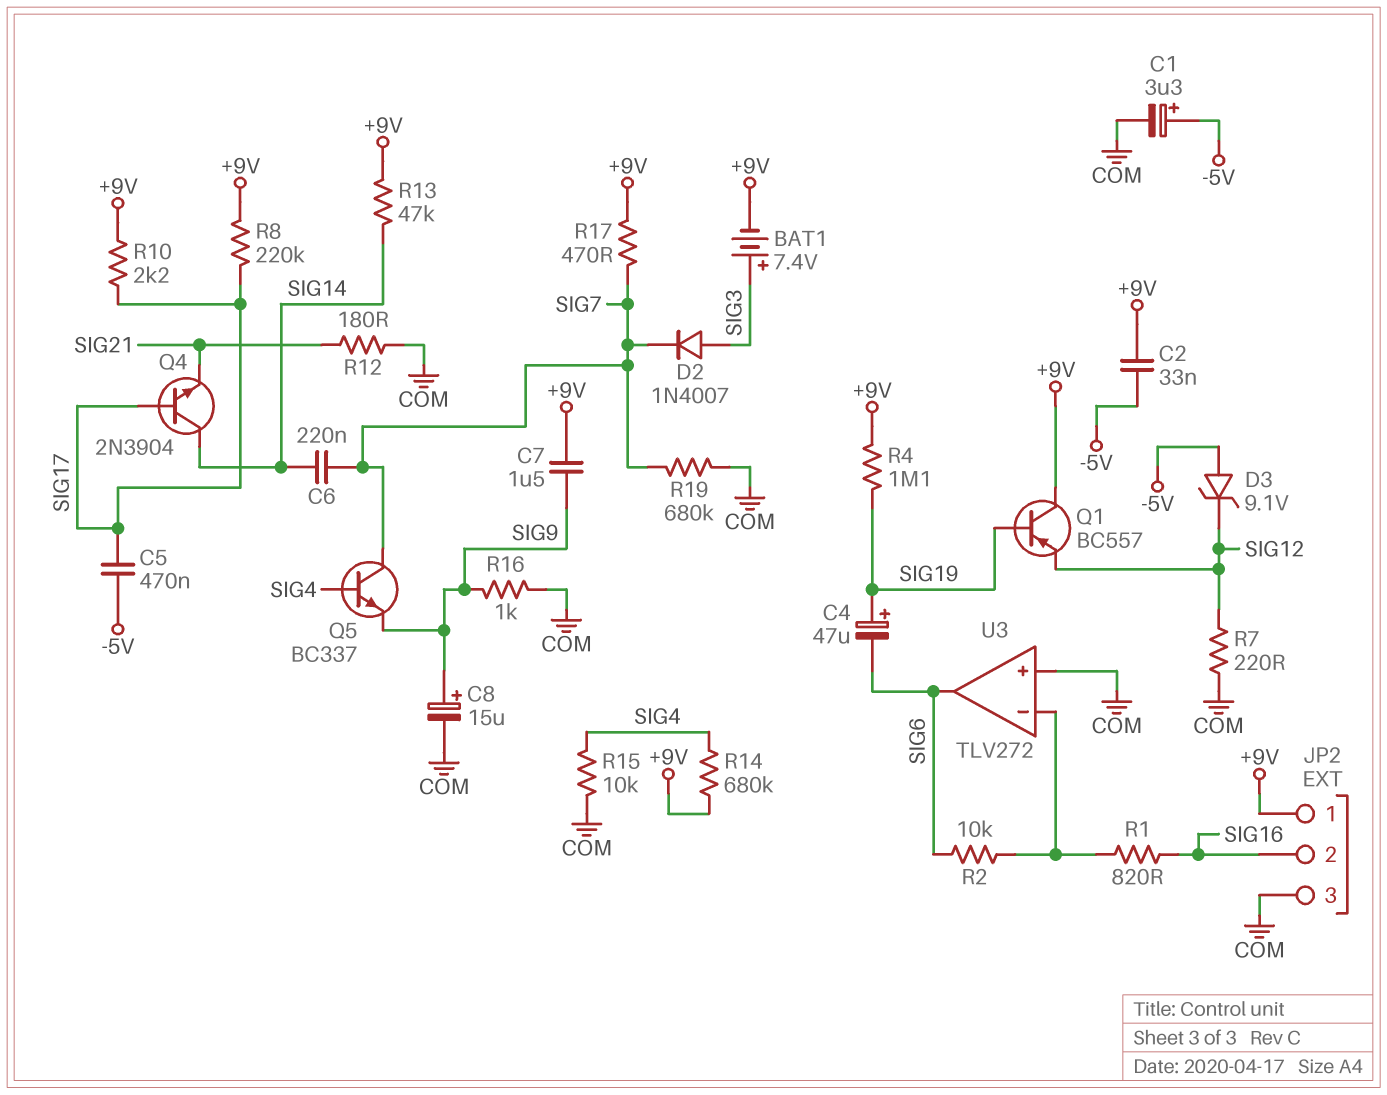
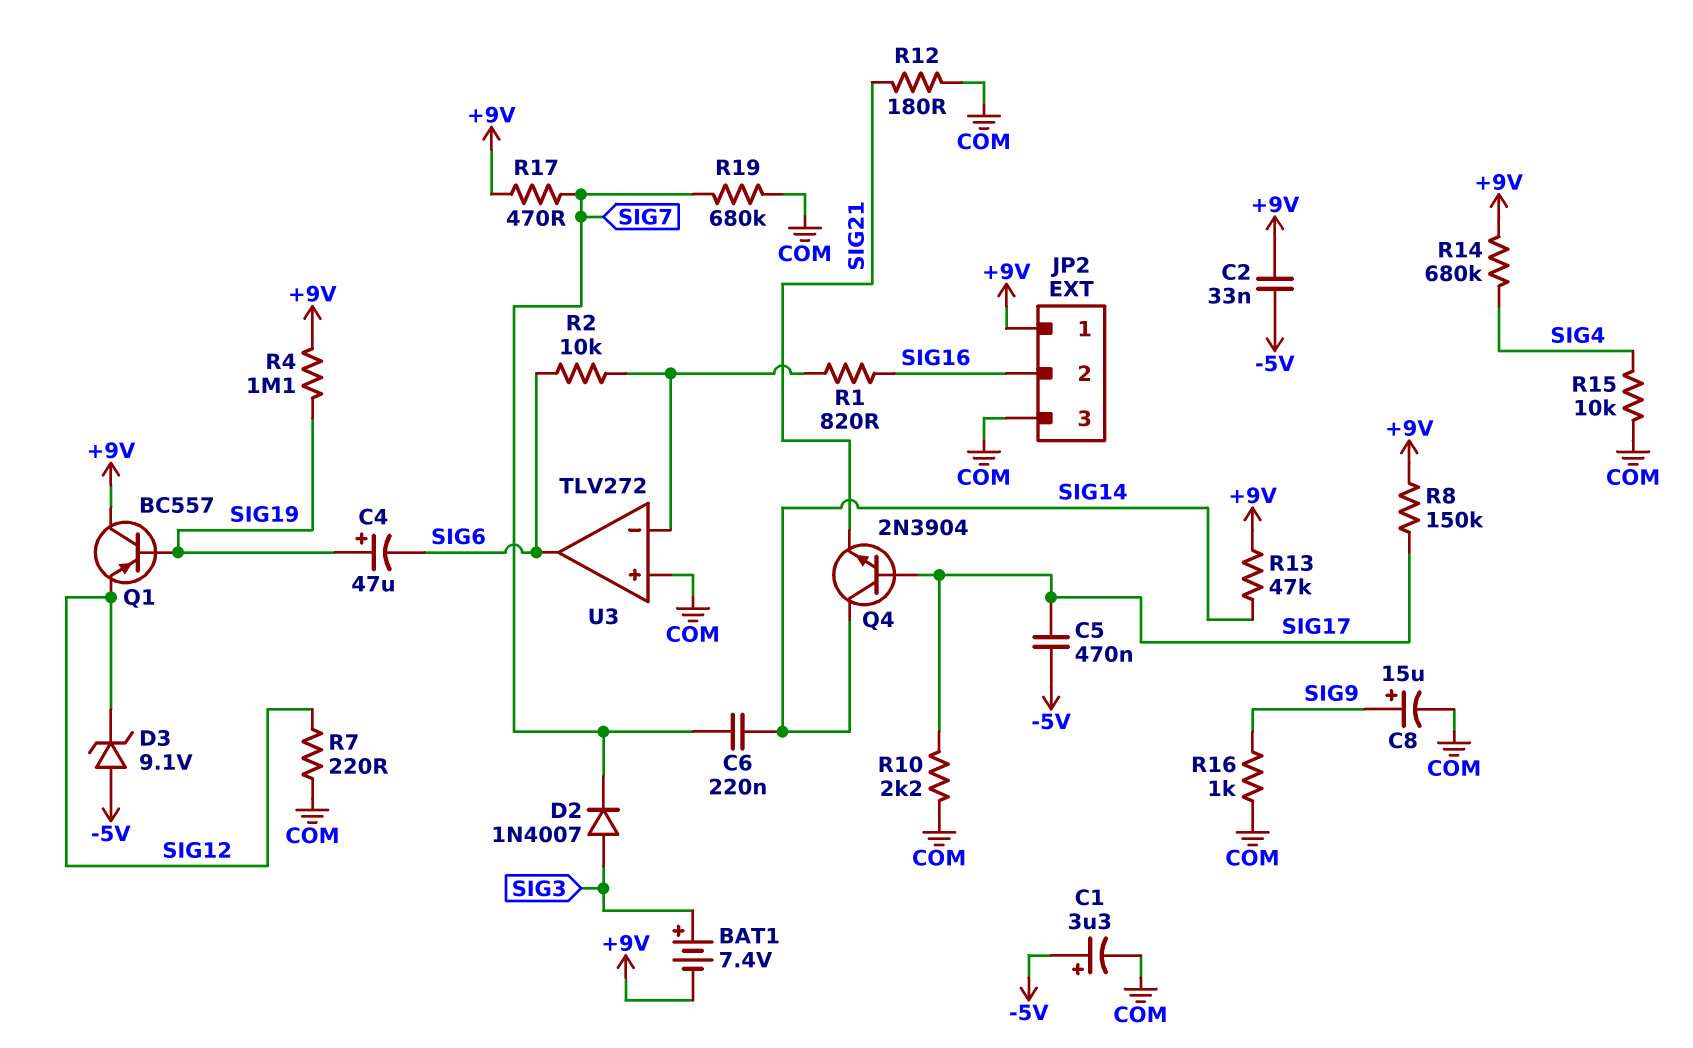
C7: 1.5uF (+9V, SIG9) -> none
Q5: NPN BC337 (B SIG4, C SIG7, E SIG9) -> none
R8: 220k (+9V, SIG17) -> 150k (+9V, SIG17)
R10: 2.2k (+9V, SIG17) -> 2.2k (COM, SIG17)

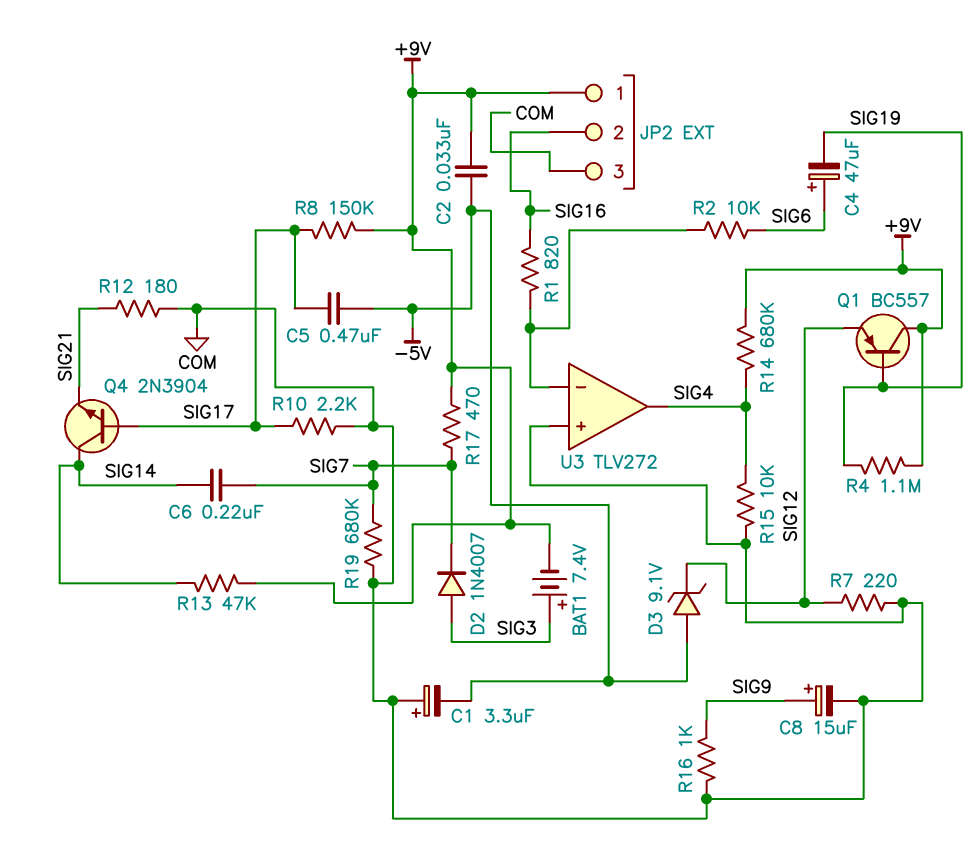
C1: 3.3uF (plus -5V, minus COM) -> 3.3uF (plus COM, minus -5V)
C4: 47uF (plus SIG19, minus SIG6) -> 47uF (plus SIG6, minus SIG19)
U3 pin out: SIG6 -> SIG4

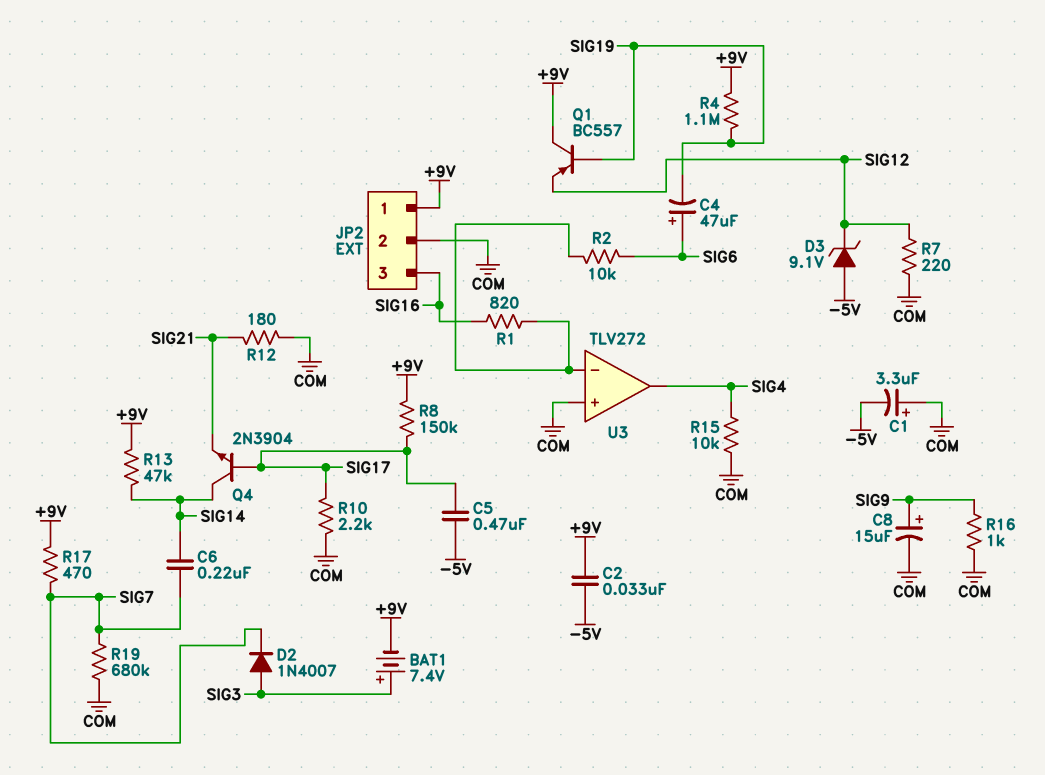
JP2 pin 2: SIG16 -> COM
JP2 pin 3: COM -> SIG16
R14: 680k (+9V, SIG4) -> none

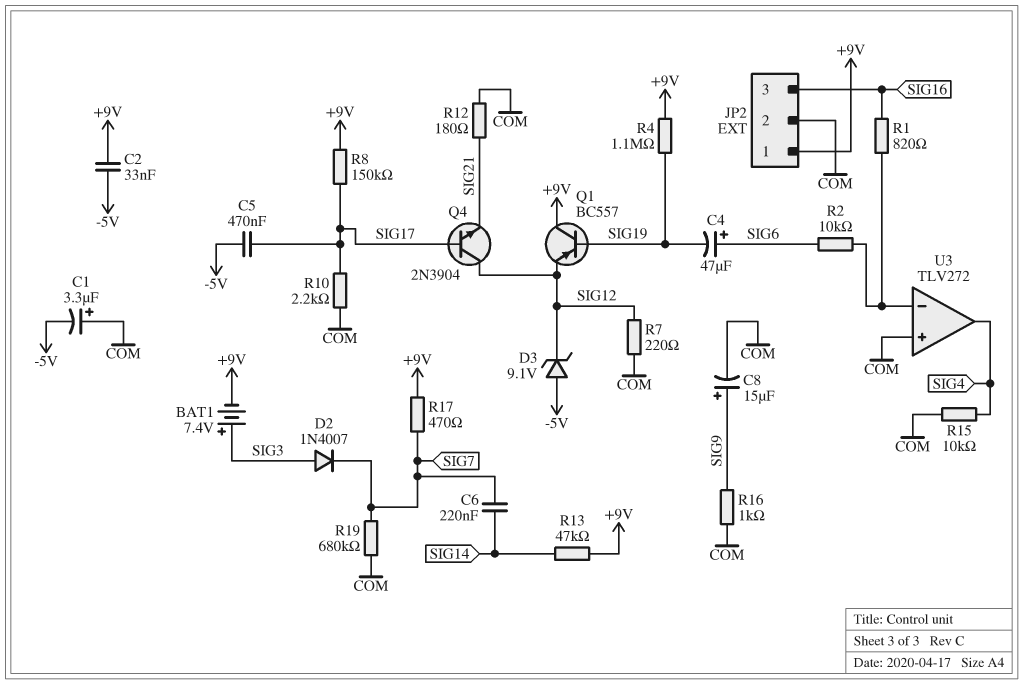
Q4: NPN 2N3904 (B SIG17, C SIG14, E SIG21) -> NPN 2N3904 (B SIG17, C SIG12, E SIG21)

